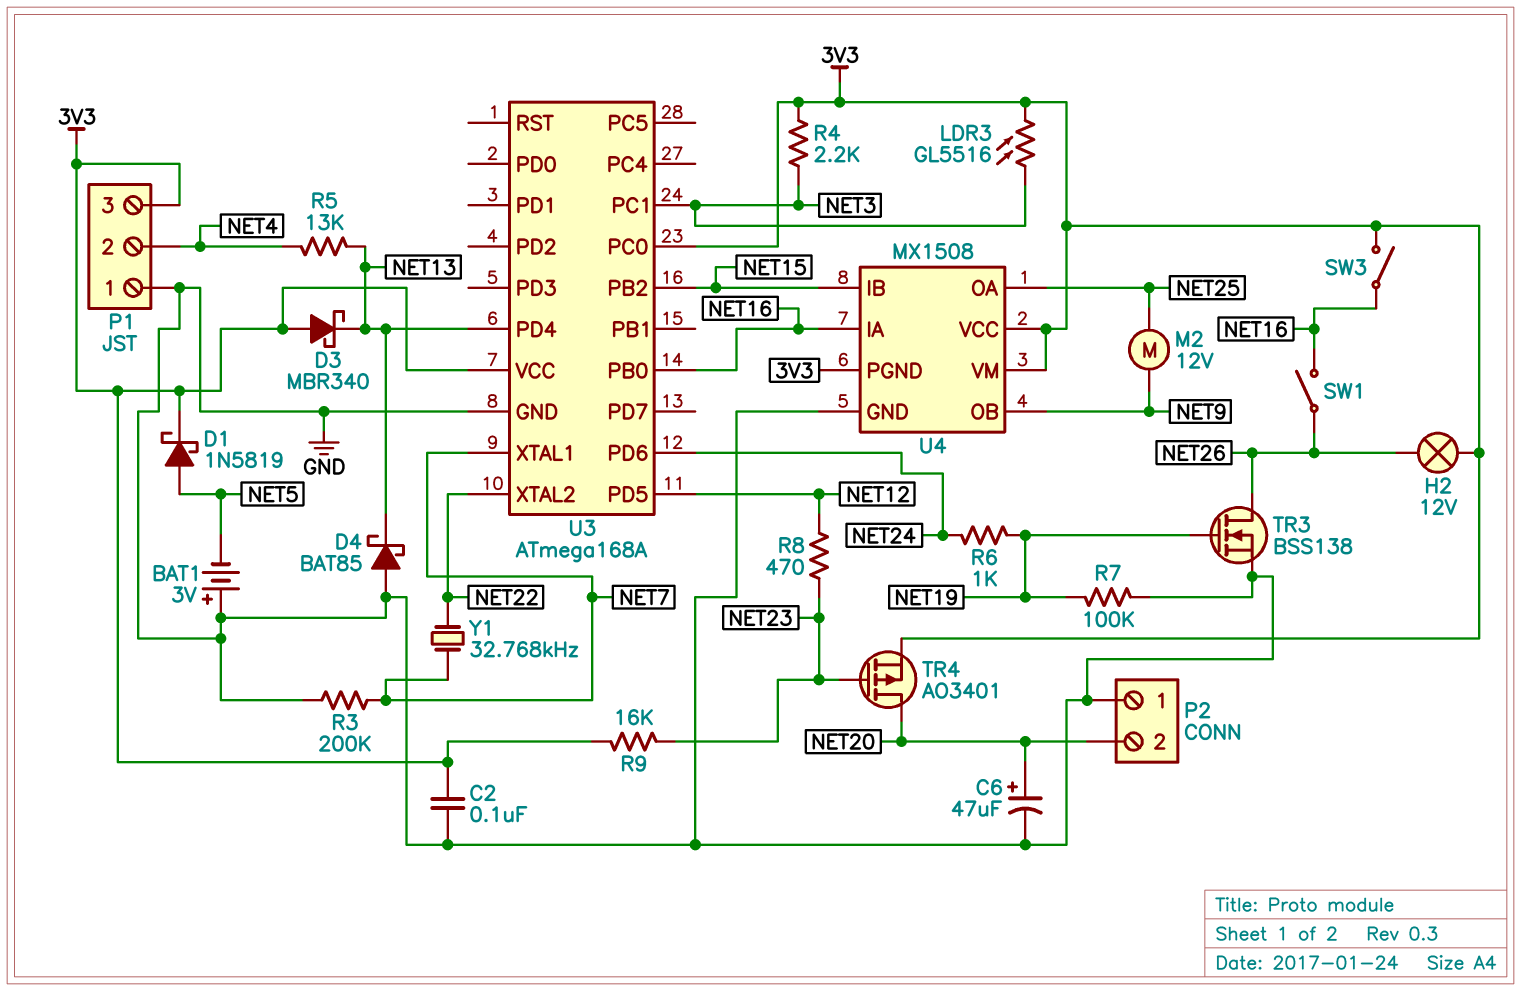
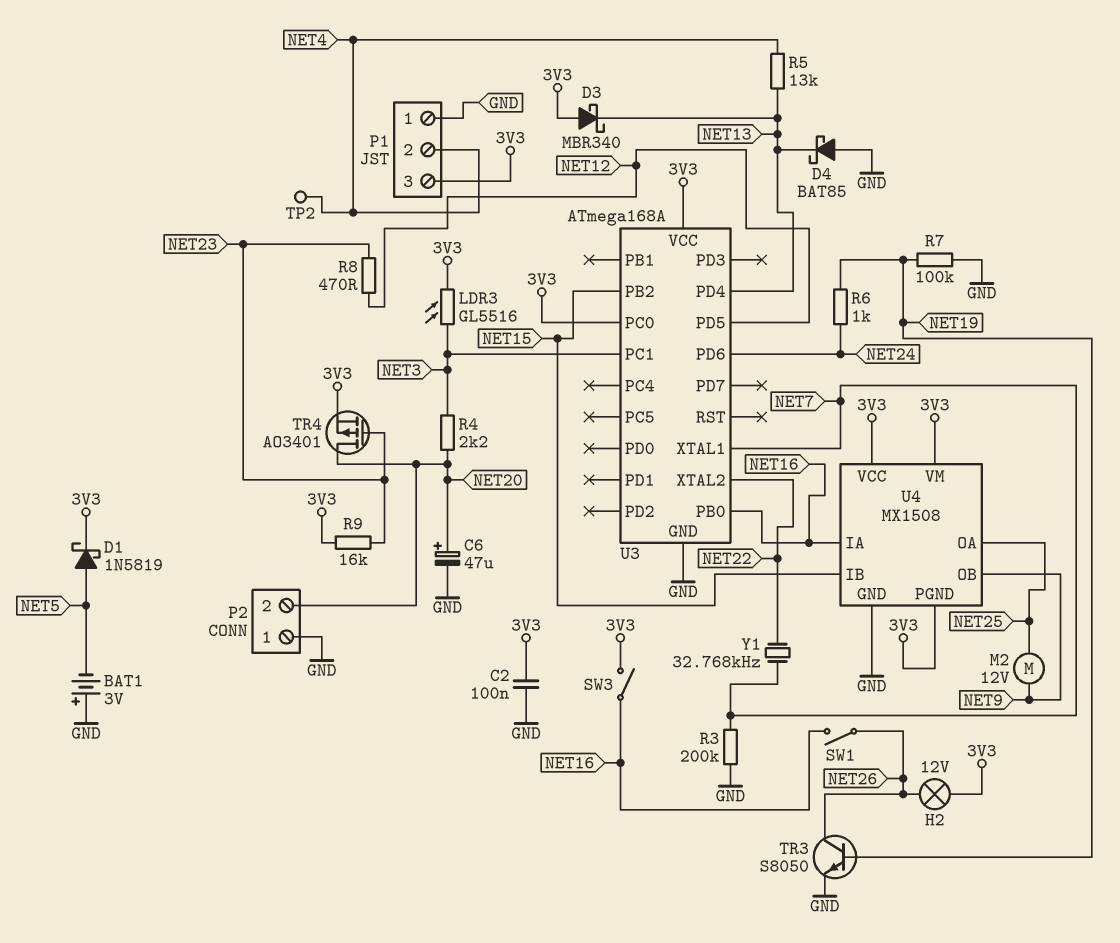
R4: 2.2k (3V3, NET3) -> 2.2k (NET3, NET20)
TP2: none -> test point (NET4)
TR3: NMOS BSS138 (G NET19, D NET26, S GND) -> NPN S8050 (B NET19, C NET26, E GND)

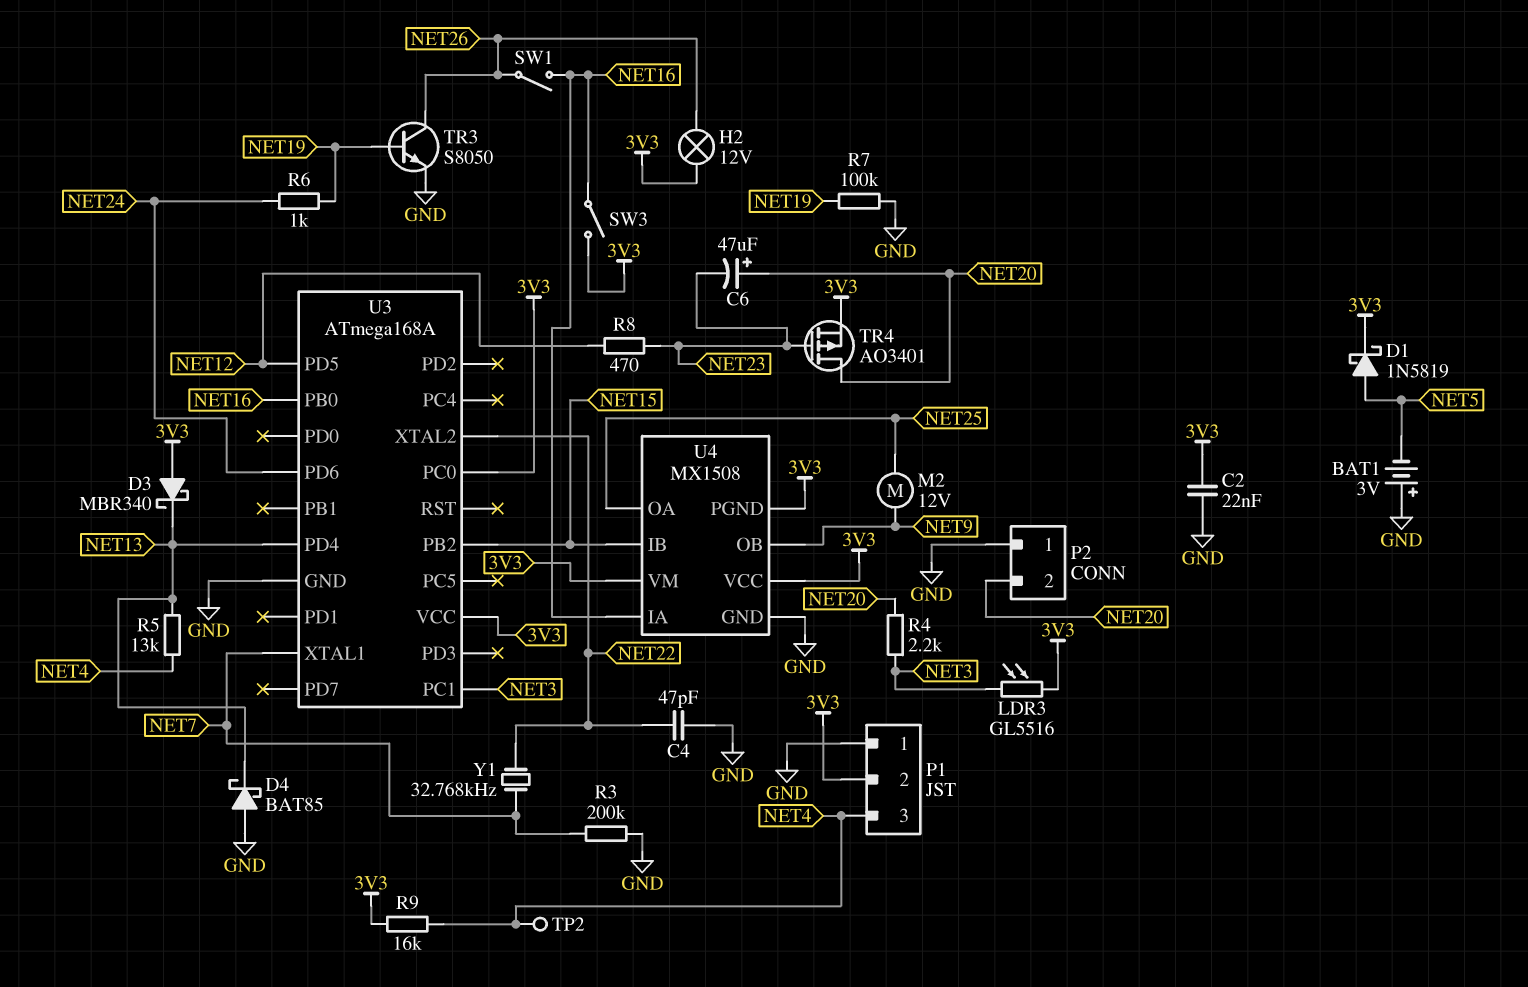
C2: 100nF (3V3, GND) -> 22nF (3V3, GND)
C4: none -> 47pF (GND, NET22)
C6: 47uF (plus NET20, minus GND) -> 47uF (plus NET20, minus NET23)
P1 pin 2: NET4 -> 3V3
P1 pin 3: 3V3 -> NET4
R9: 16k (3V3, NET23) -> 16k (3V3, NET4)

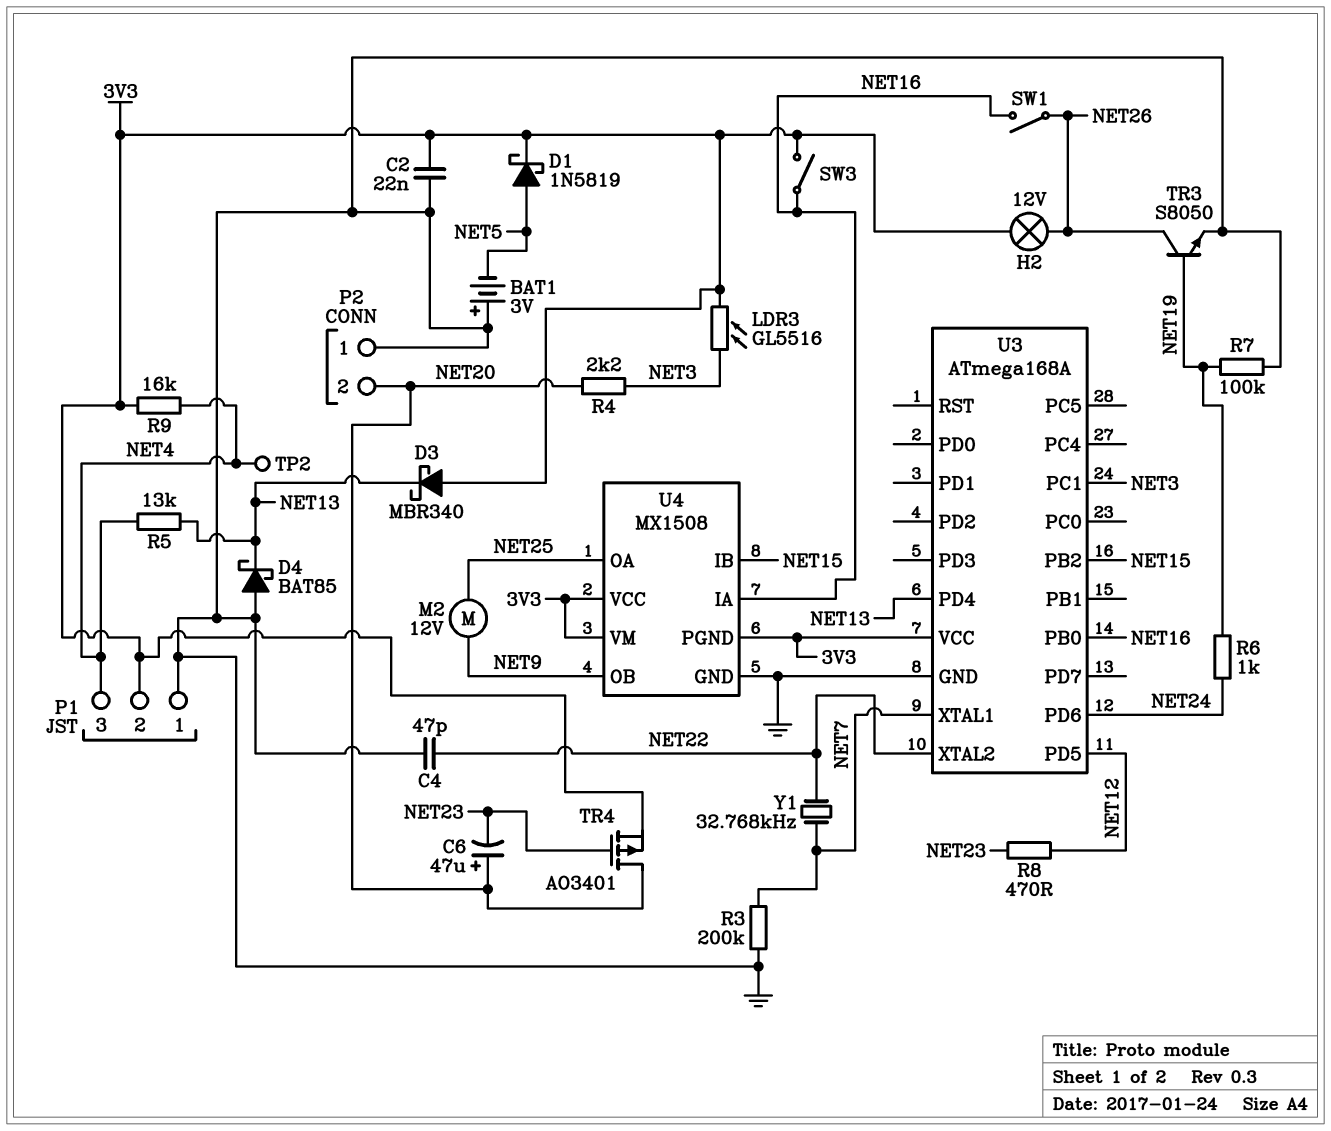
U3 pin PC0: 3V3 -> none

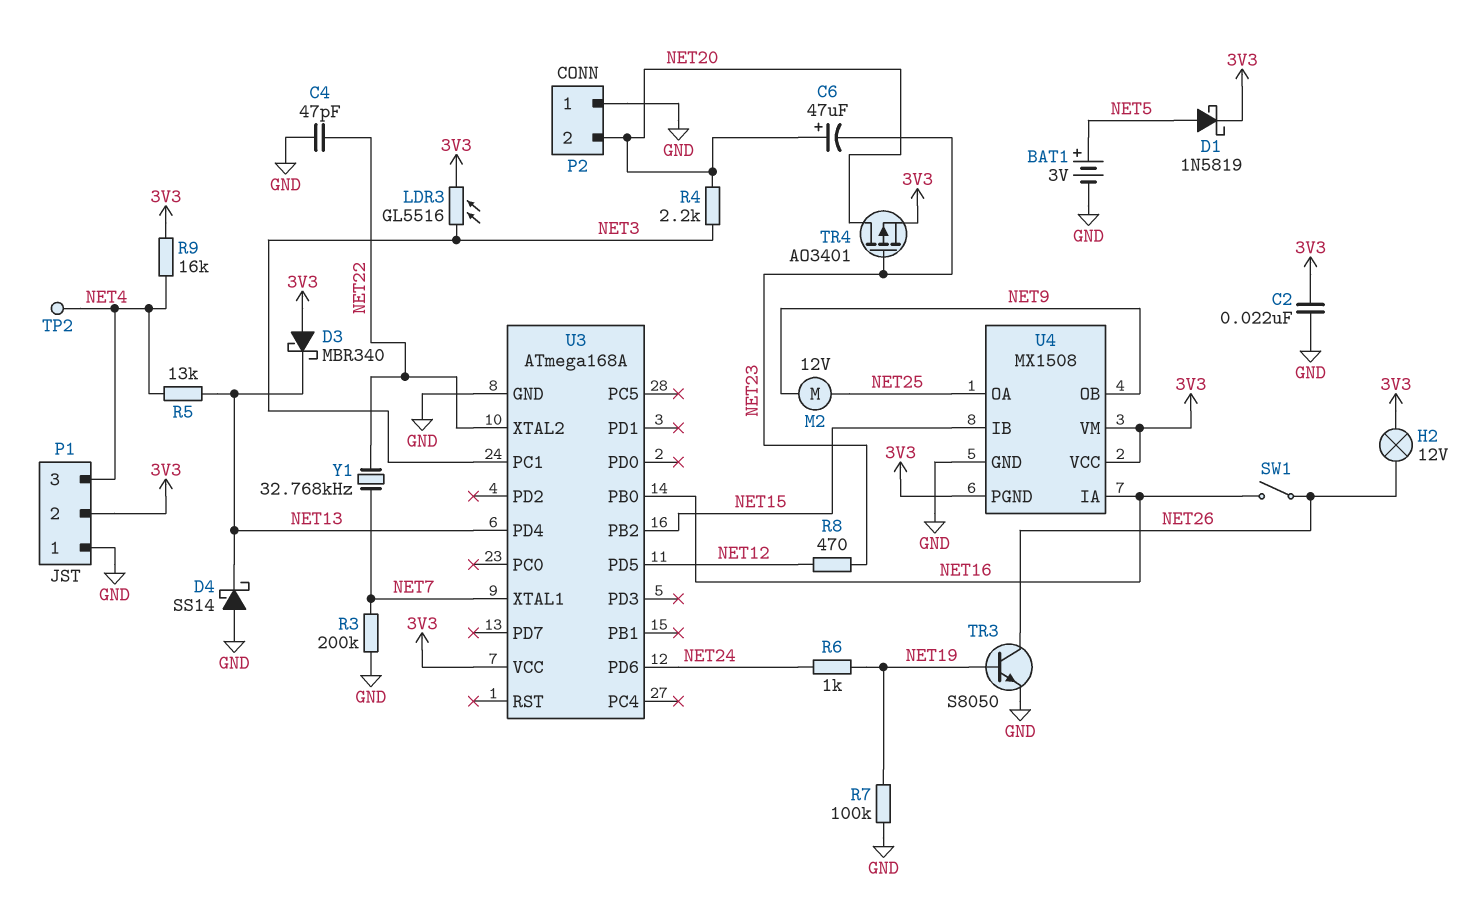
BAT1: 3V (plus GND, minus NET5) -> 3V (plus NET5, minus GND)
D4: schottky BAT85 (A GND, K NET13) -> schottky SS14 (A GND, K NET13)
SW3: switch (3V3, NET16) -> none

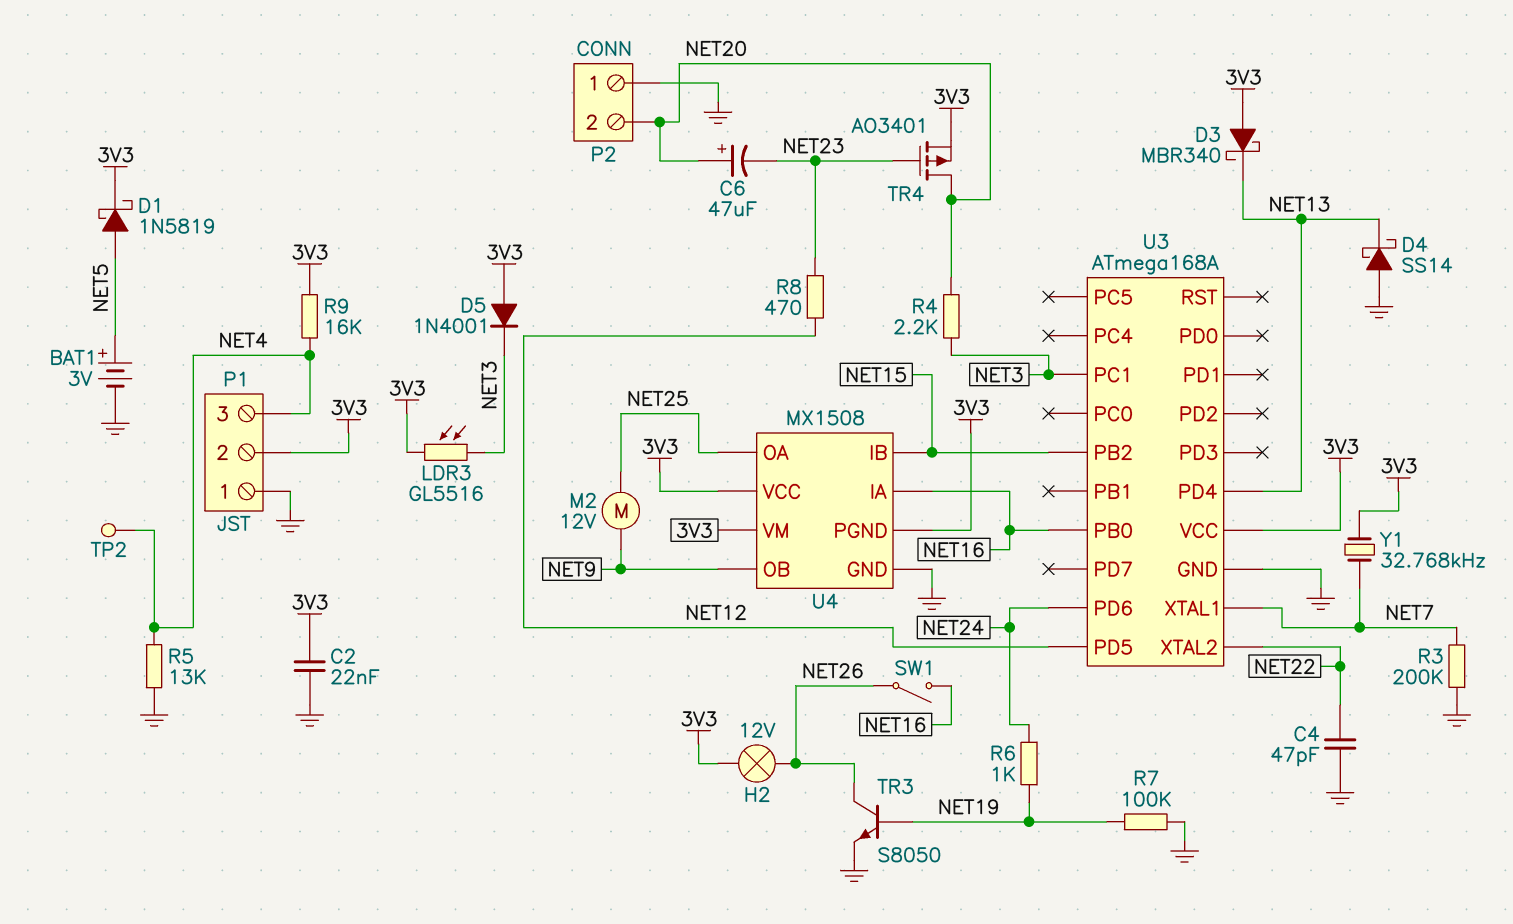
D5: none -> diode 1N4001 (A 3V3, K NET3)
R5: 13k (NET4, NET13) -> 13k (GND, NET4)
Y1: 32.768kHz (NET7, NET22) -> 32.768kHz (3V3, NET7)

